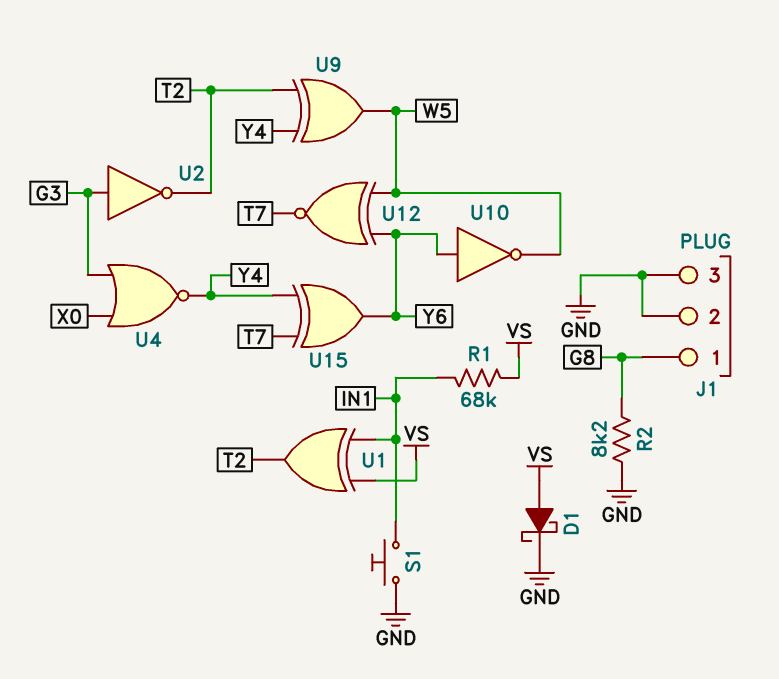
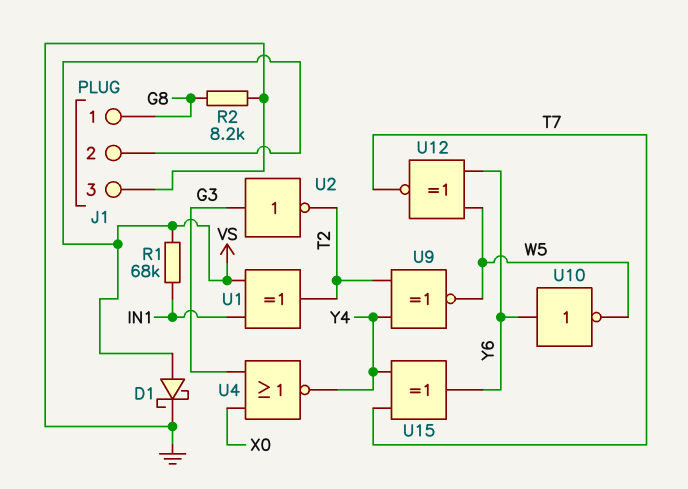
J1 pin 2: GND -> VS
S1: button (GND, IN1) -> none
U9: XOR (in T2, in Y4, out W5) -> XNOR (in T2, in Y4, out W5)

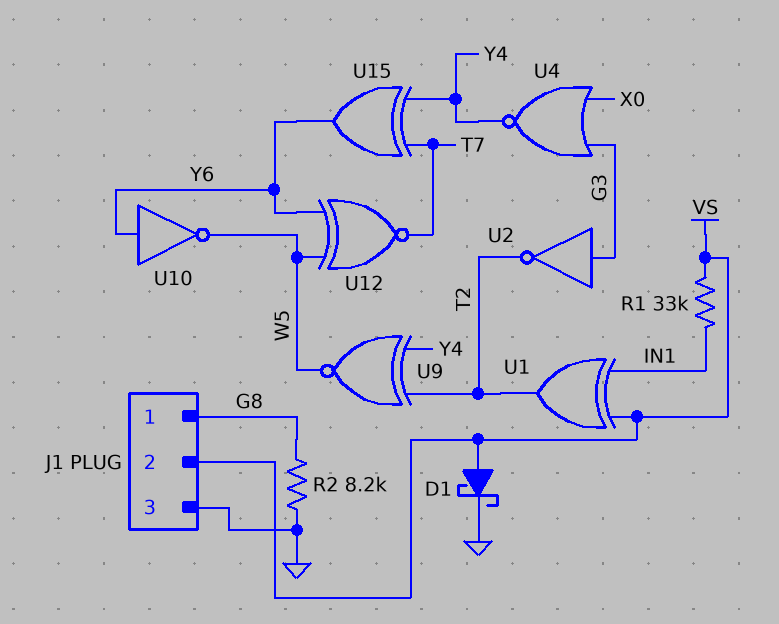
R1: 68k (IN1, VS) -> 33k (IN1, VS)

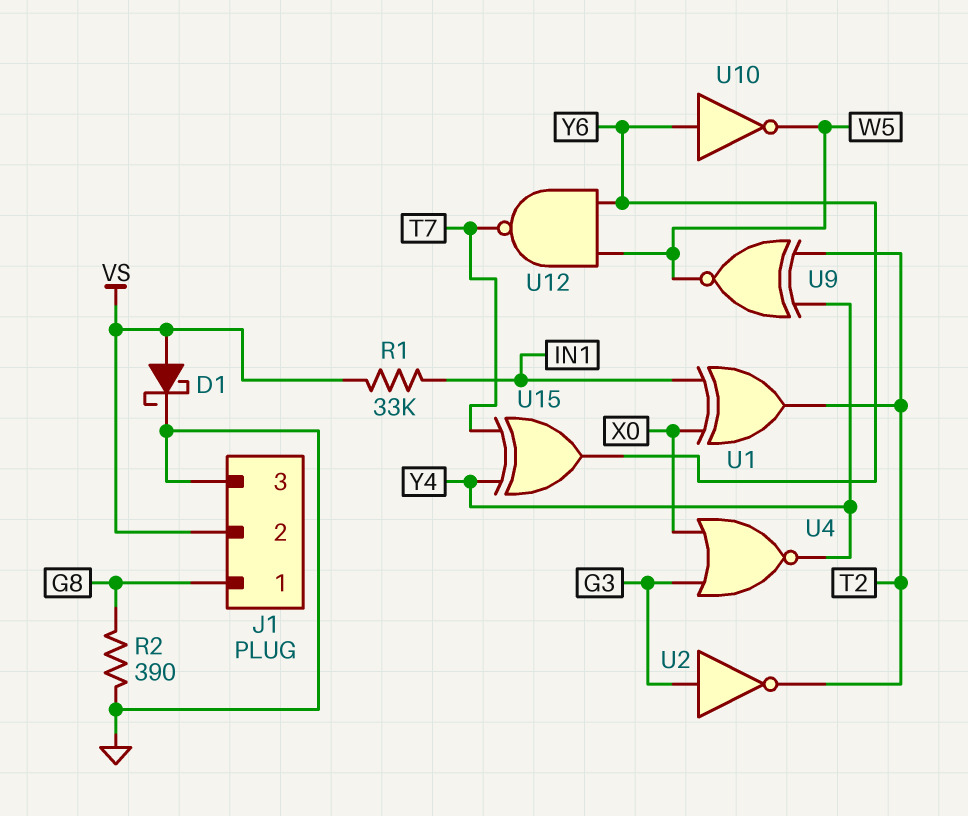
R2: 8.2k (G8, GND) -> 390 (G8, GND)
U1: XOR (in IN1, in VS, out T2) -> XOR (in IN1, in X0, out T2)
U12: XNOR (in W5, in Y6, out T7) -> NAND (in W5, in Y6, out T7)

